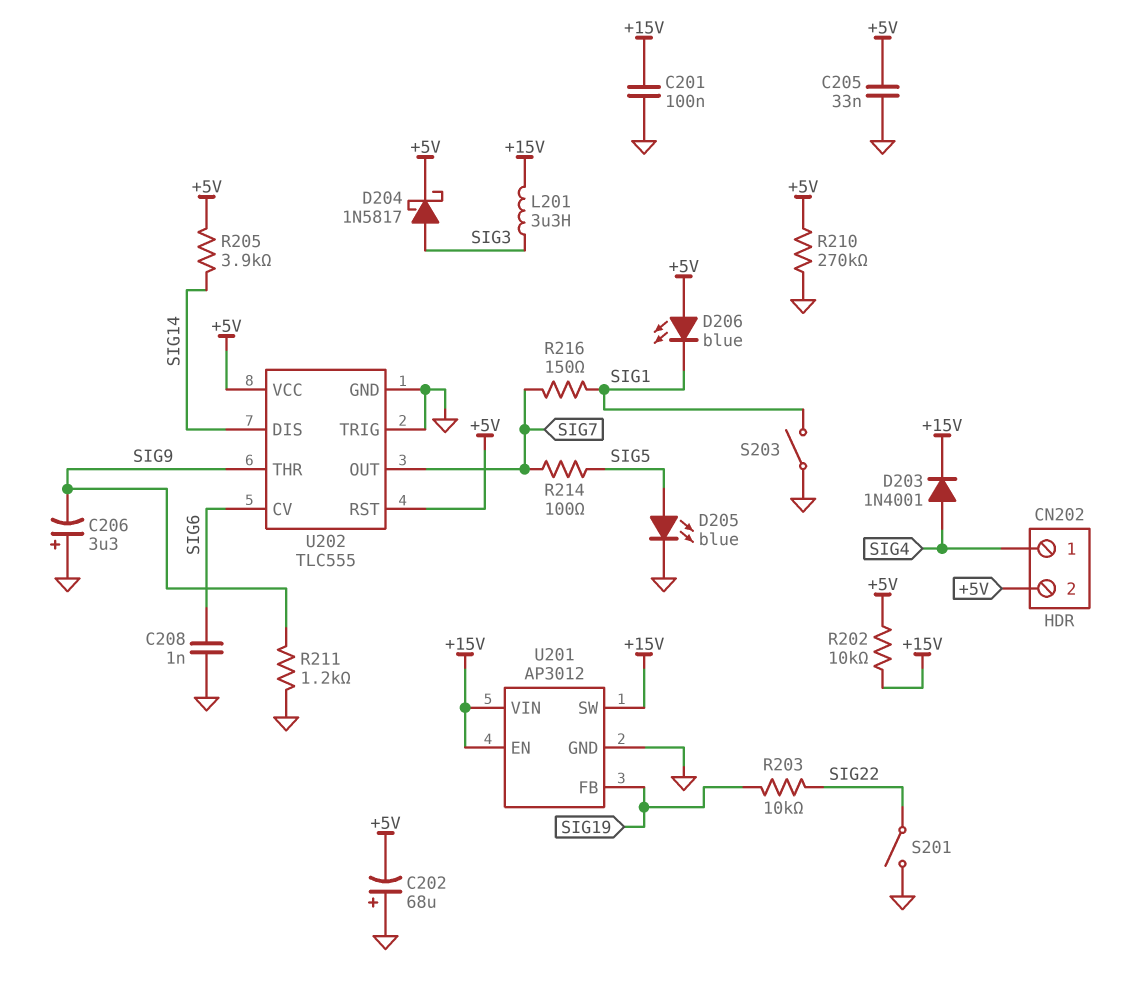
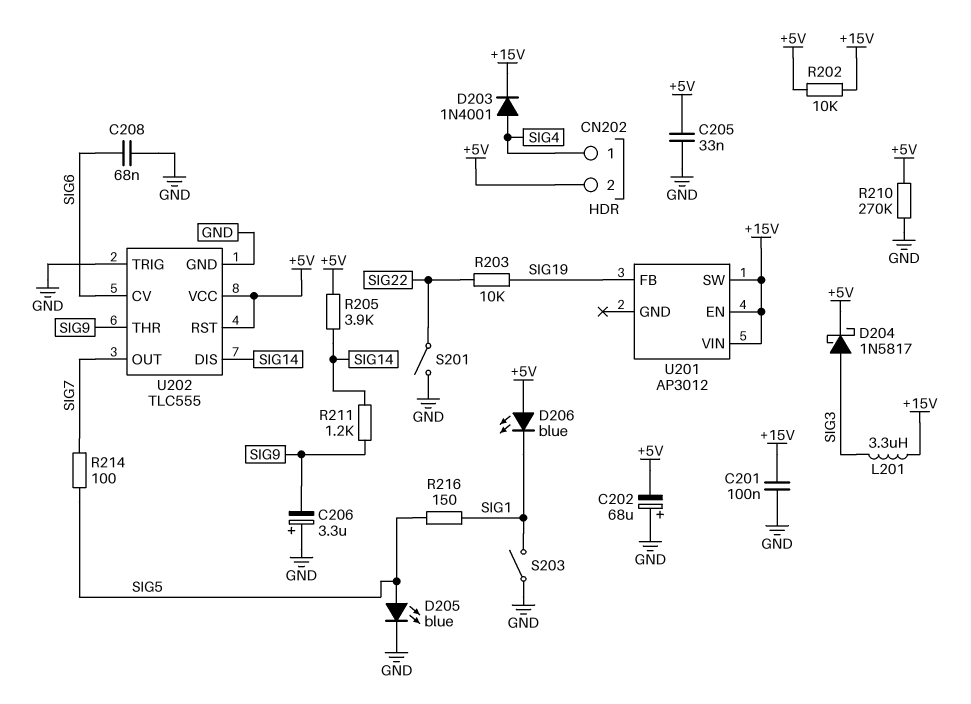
C208: 1nF (GND, SIG6) -> 68nF (GND, SIG6)
R211: 1.2k (GND, SIG9) -> 1.2k (SIG9, SIG14)
R216: 150 (SIG1, SIG7) -> 150 (SIG1, SIG5)
U201 pin GND: GND -> none

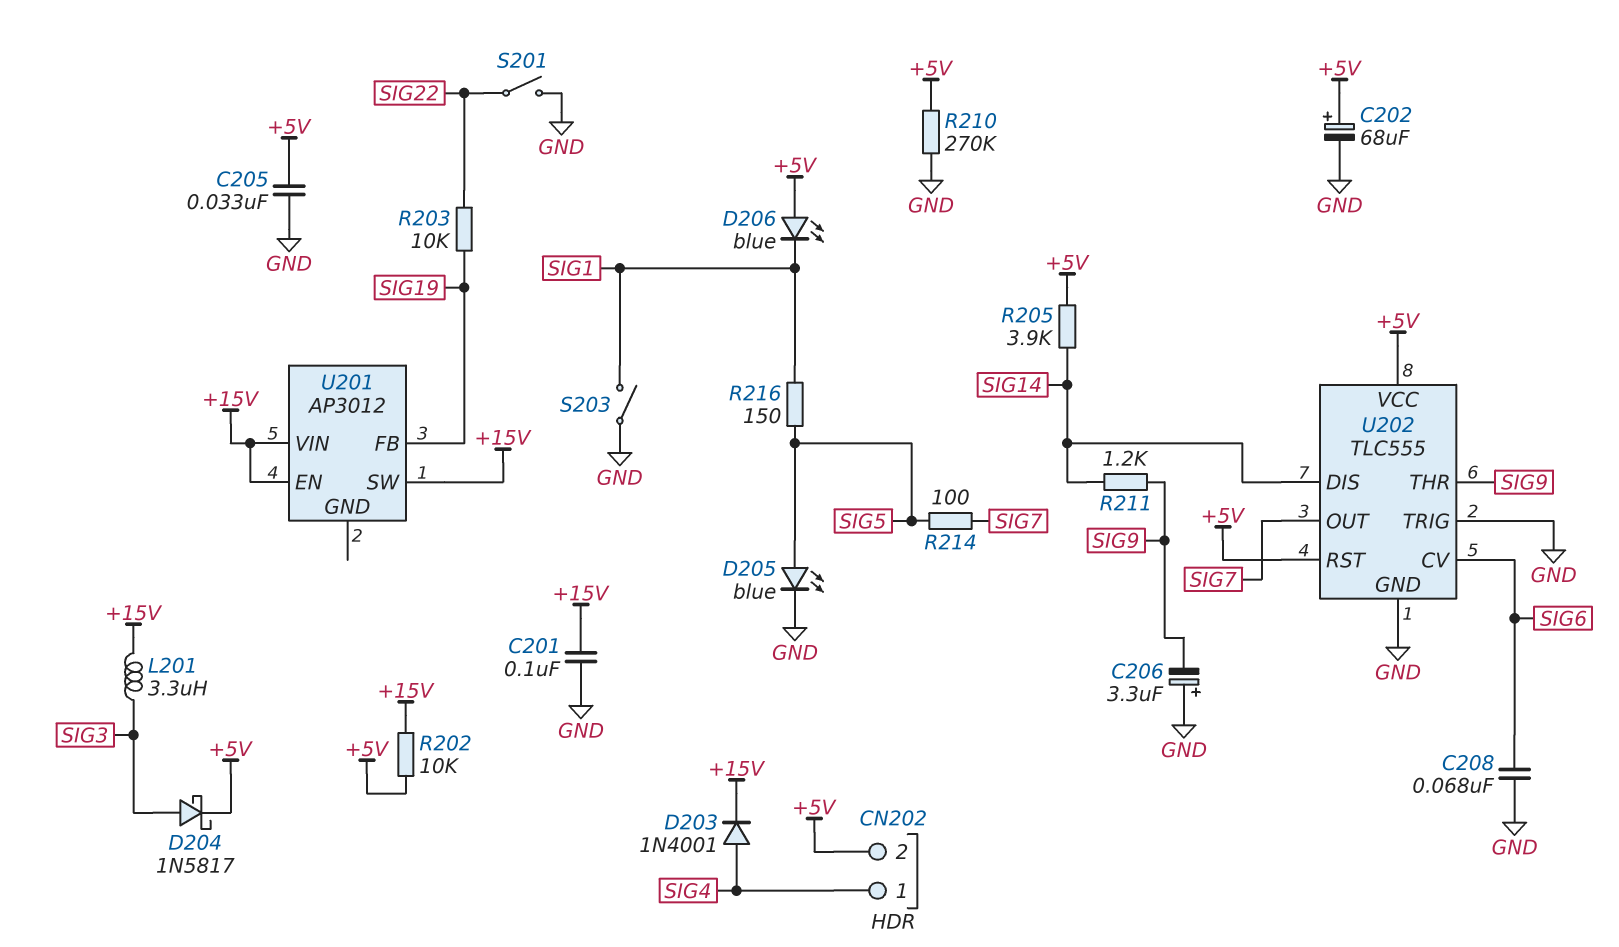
C202: 68uF (plus GND, minus +5V) -> 68uF (plus +5V, minus GND)

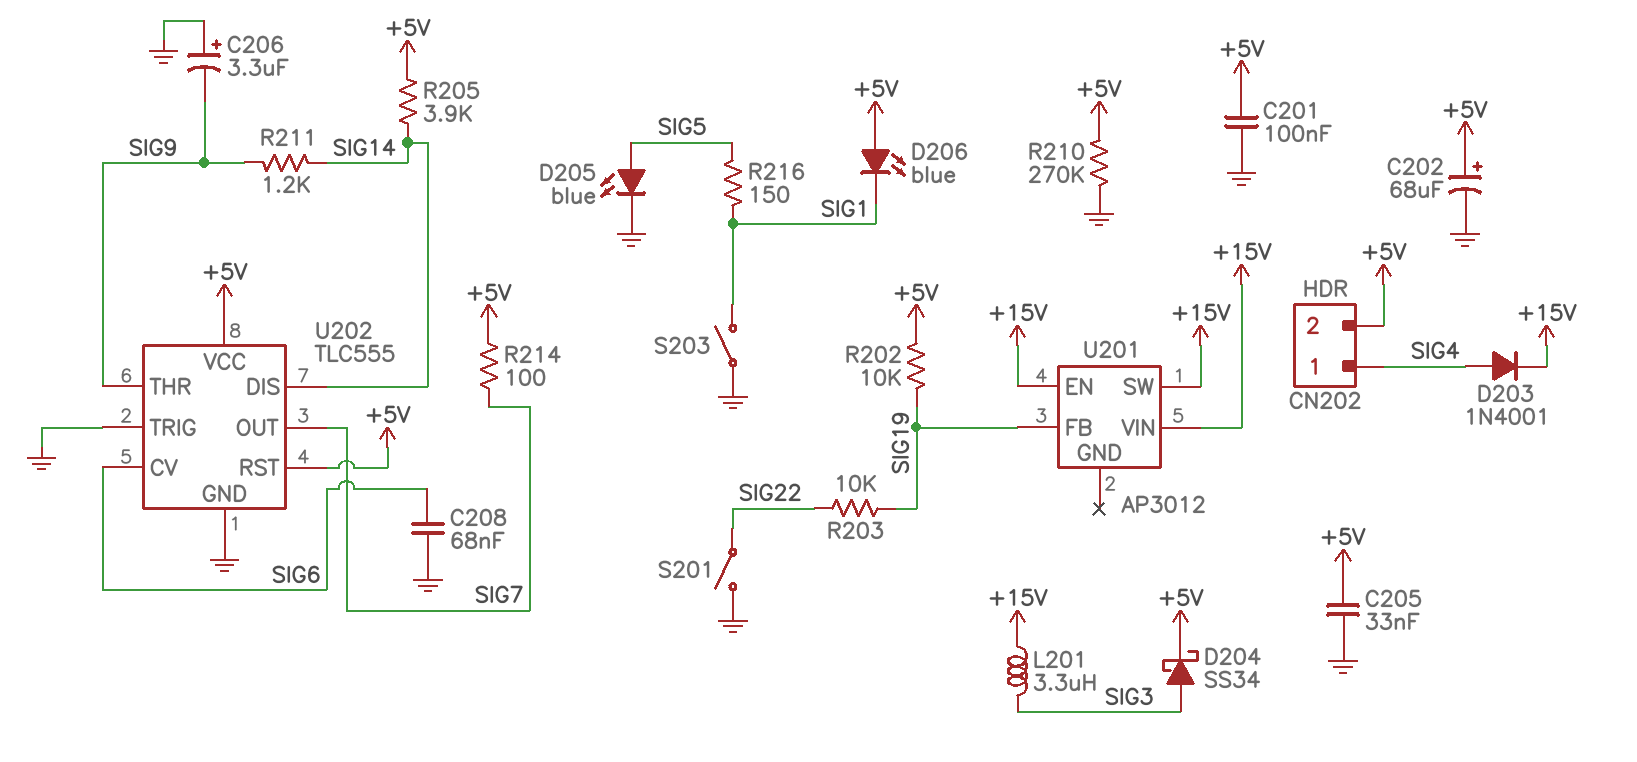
C201: 100nF (+15V, GND) -> 100nF (+5V, GND)
D204: schottky 1N5817 (A SIG3, K +5V) -> schottky SS34 (A SIG3, K +5V)
R202: 10k (+5V, +15V) -> 10k (+5V, SIG19)
R214: 100 (SIG5, SIG7) -> 100 (+5V, SIG7)

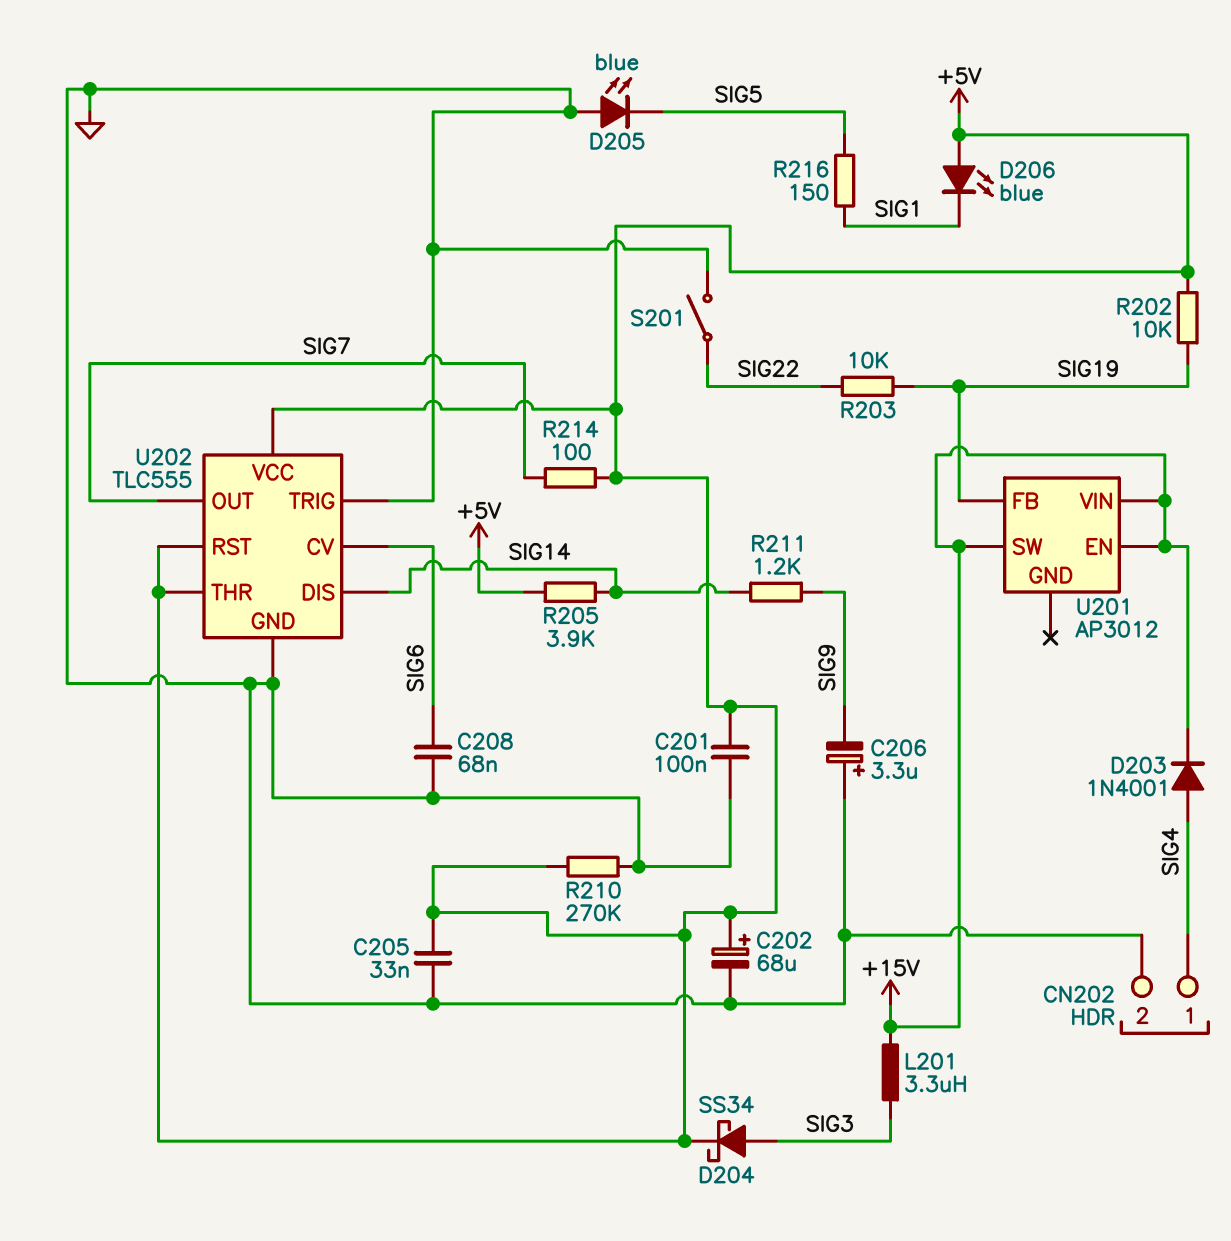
CN202 pin 2: +5V -> GND
D205: LED blue (A SIG5, K GND) -> LED blue (A GND, K SIG5)
S203: switch (GND, SIG1) -> none
U202 pin THR: SIG9 -> +5V

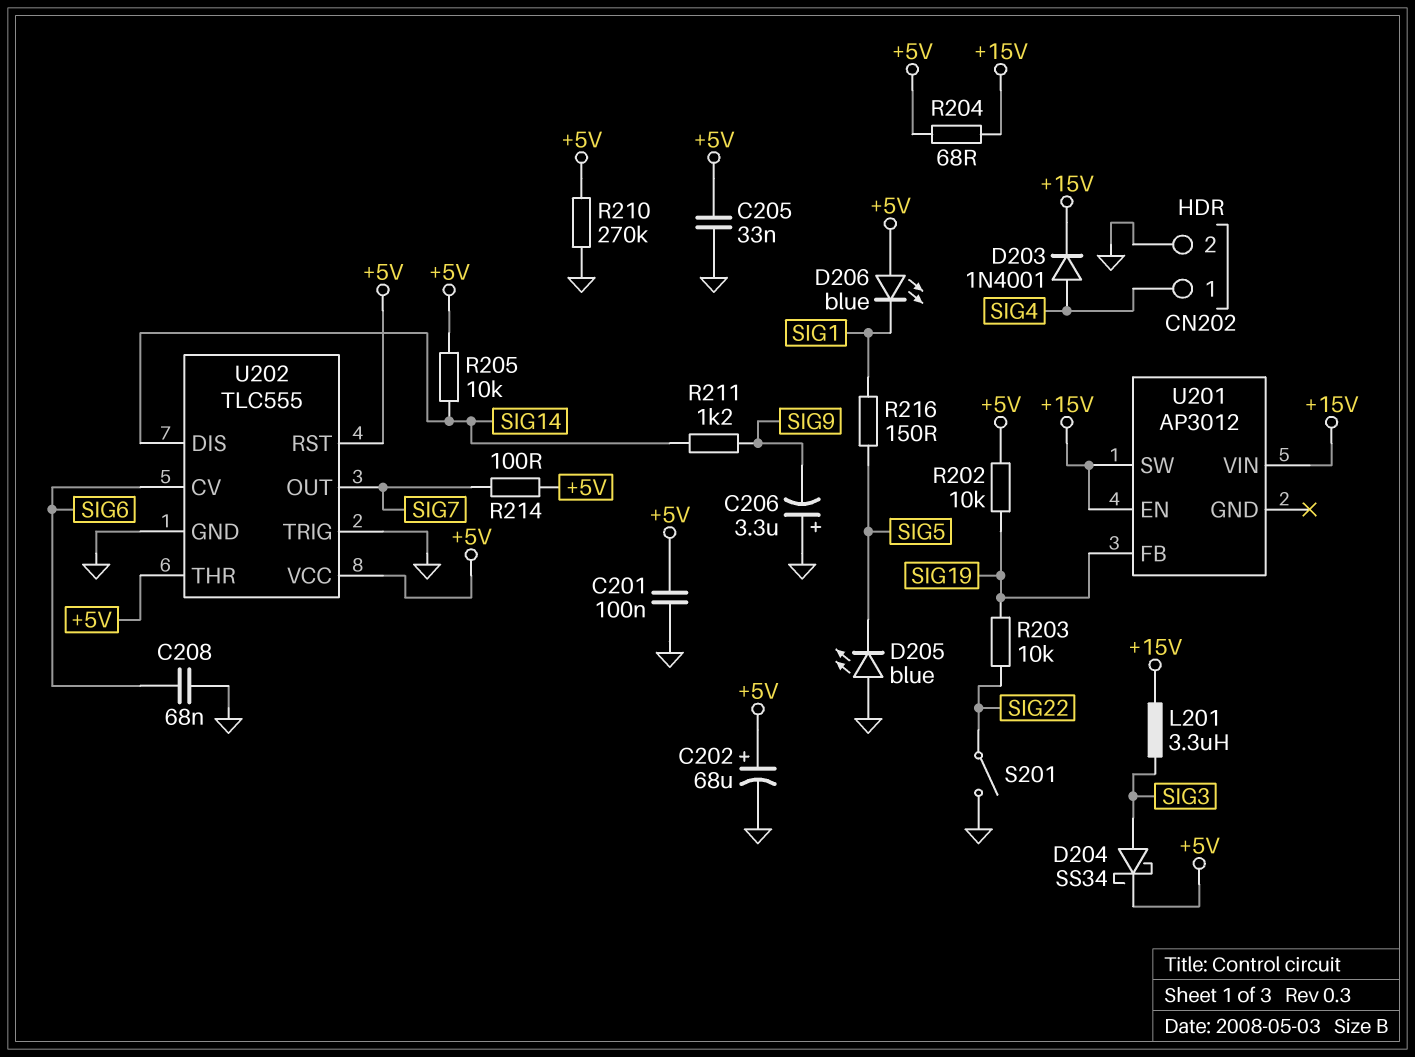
R204: none -> 68 (+5V, +15V)
R205: 3.9k (+5V, SIG14) -> 10k (+5V, SIG14)

